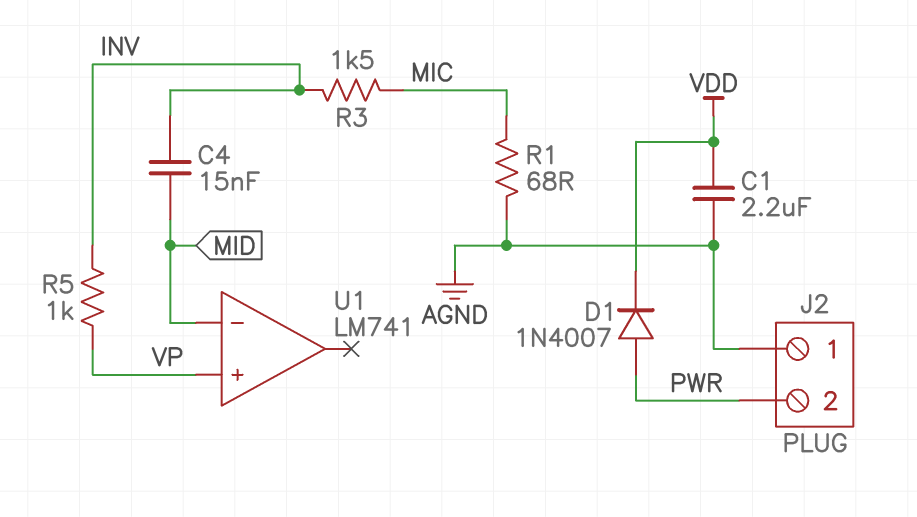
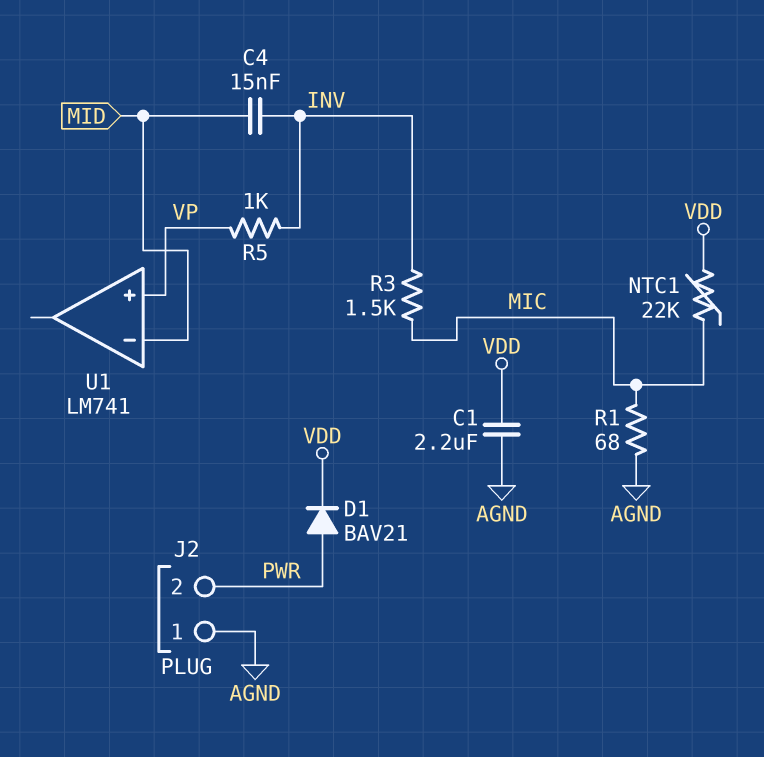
D1: diode 1N4007 (A PWR, K VDD) -> diode BAV21 (A PWR, K VDD)
NTC1: none -> 22k (MIC, VDD)

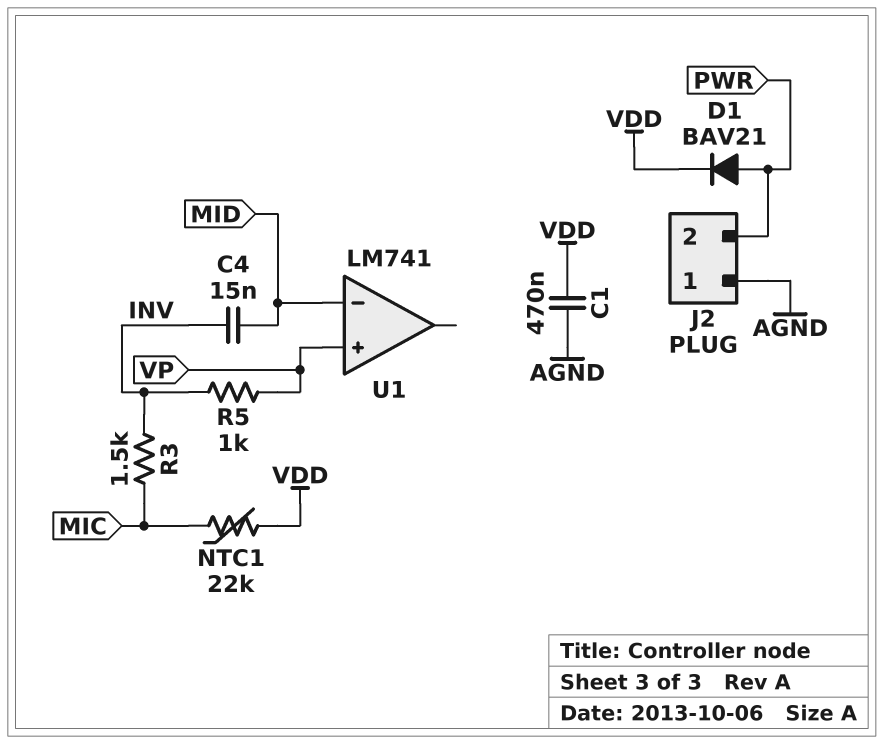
C1: 2.2uF (AGND, VDD) -> 470nF (AGND, VDD)
R1: 68 (AGND, MIC) -> none

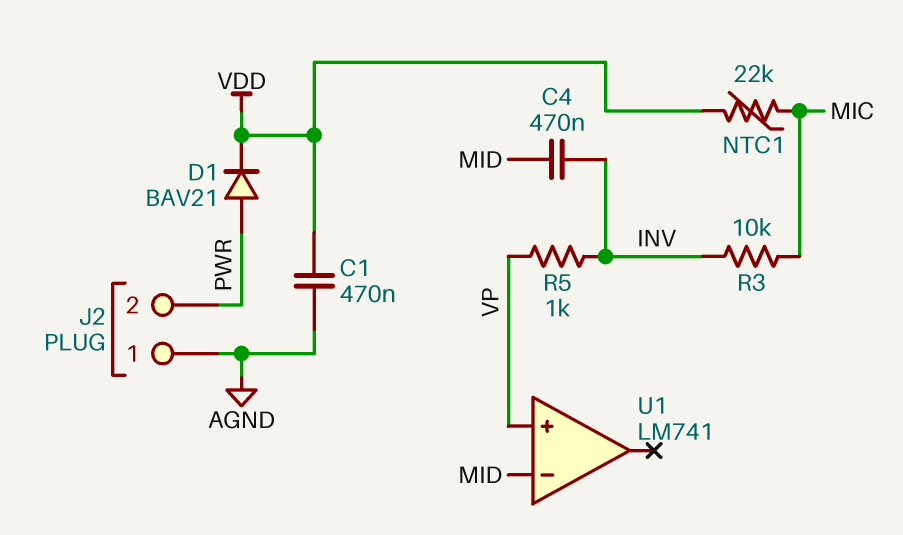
C4: 15nF (INV, MID) -> 470nF (INV, MID)
R3: 1.5k (INV, MIC) -> 10k (INV, MIC)

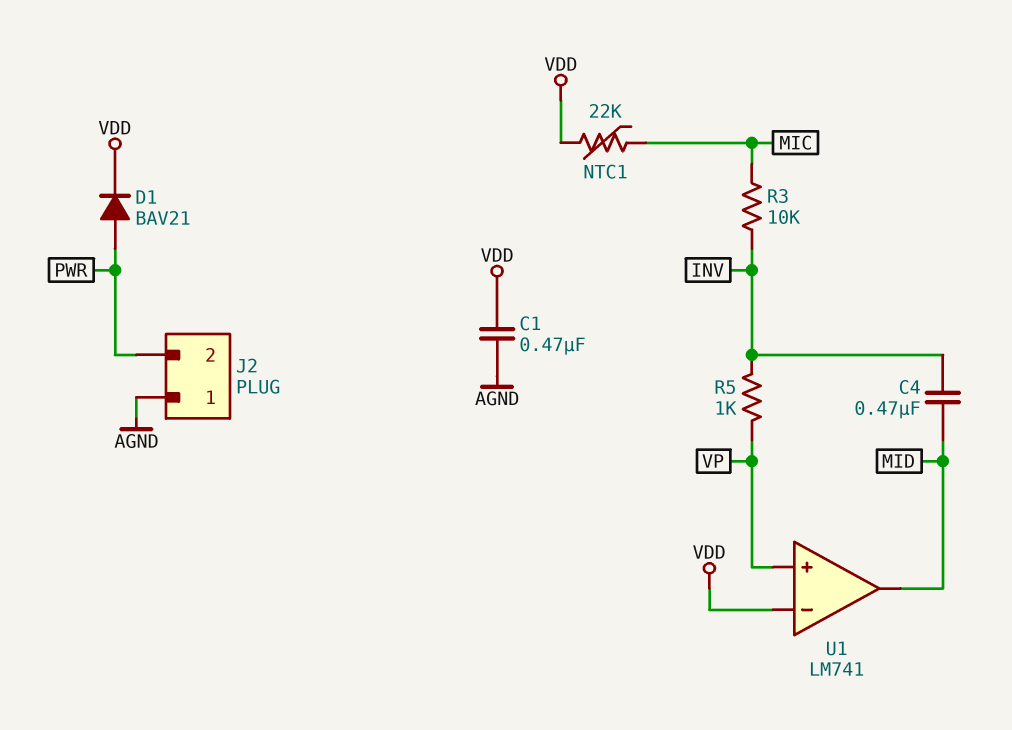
U1 pin in-: MID -> VDD
U1 pin out: none -> MID

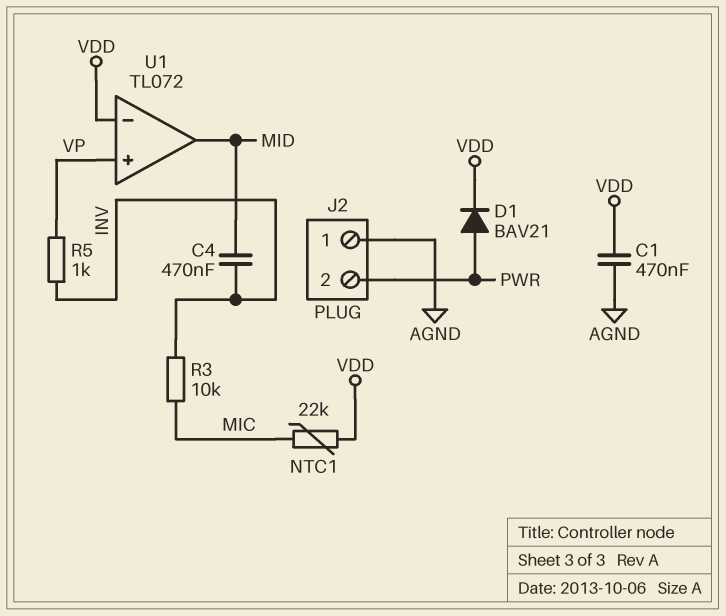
U1: LM741 -> TL072

